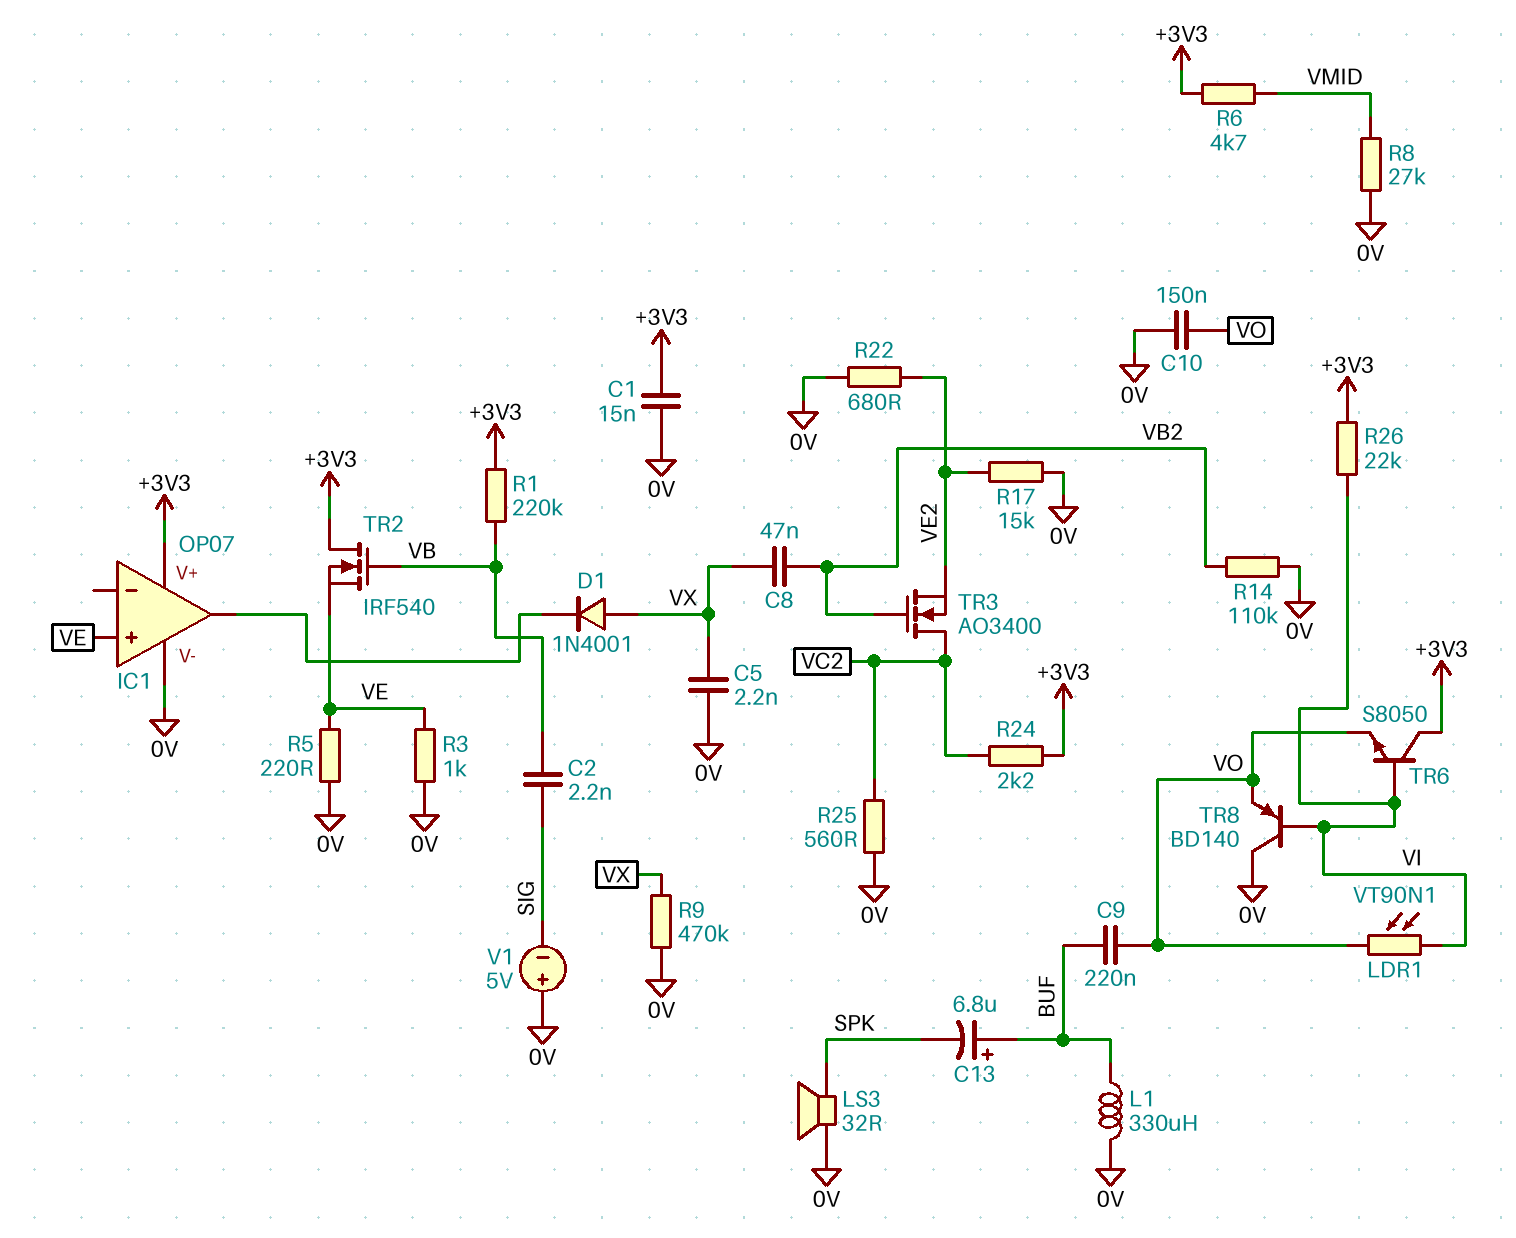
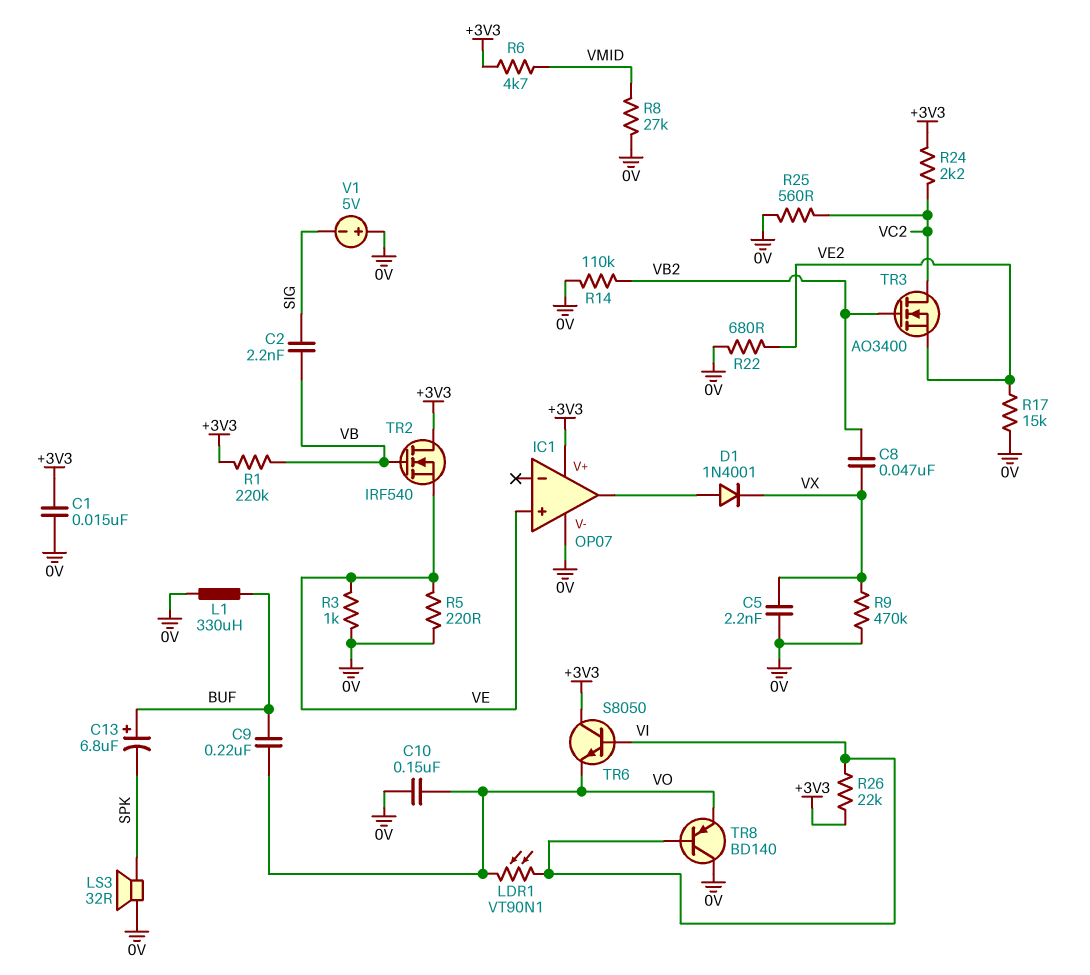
D1: diode 1N4001 (A VX, K IC1/out) -> diode 1N4001 (A IC1/out, K VX)

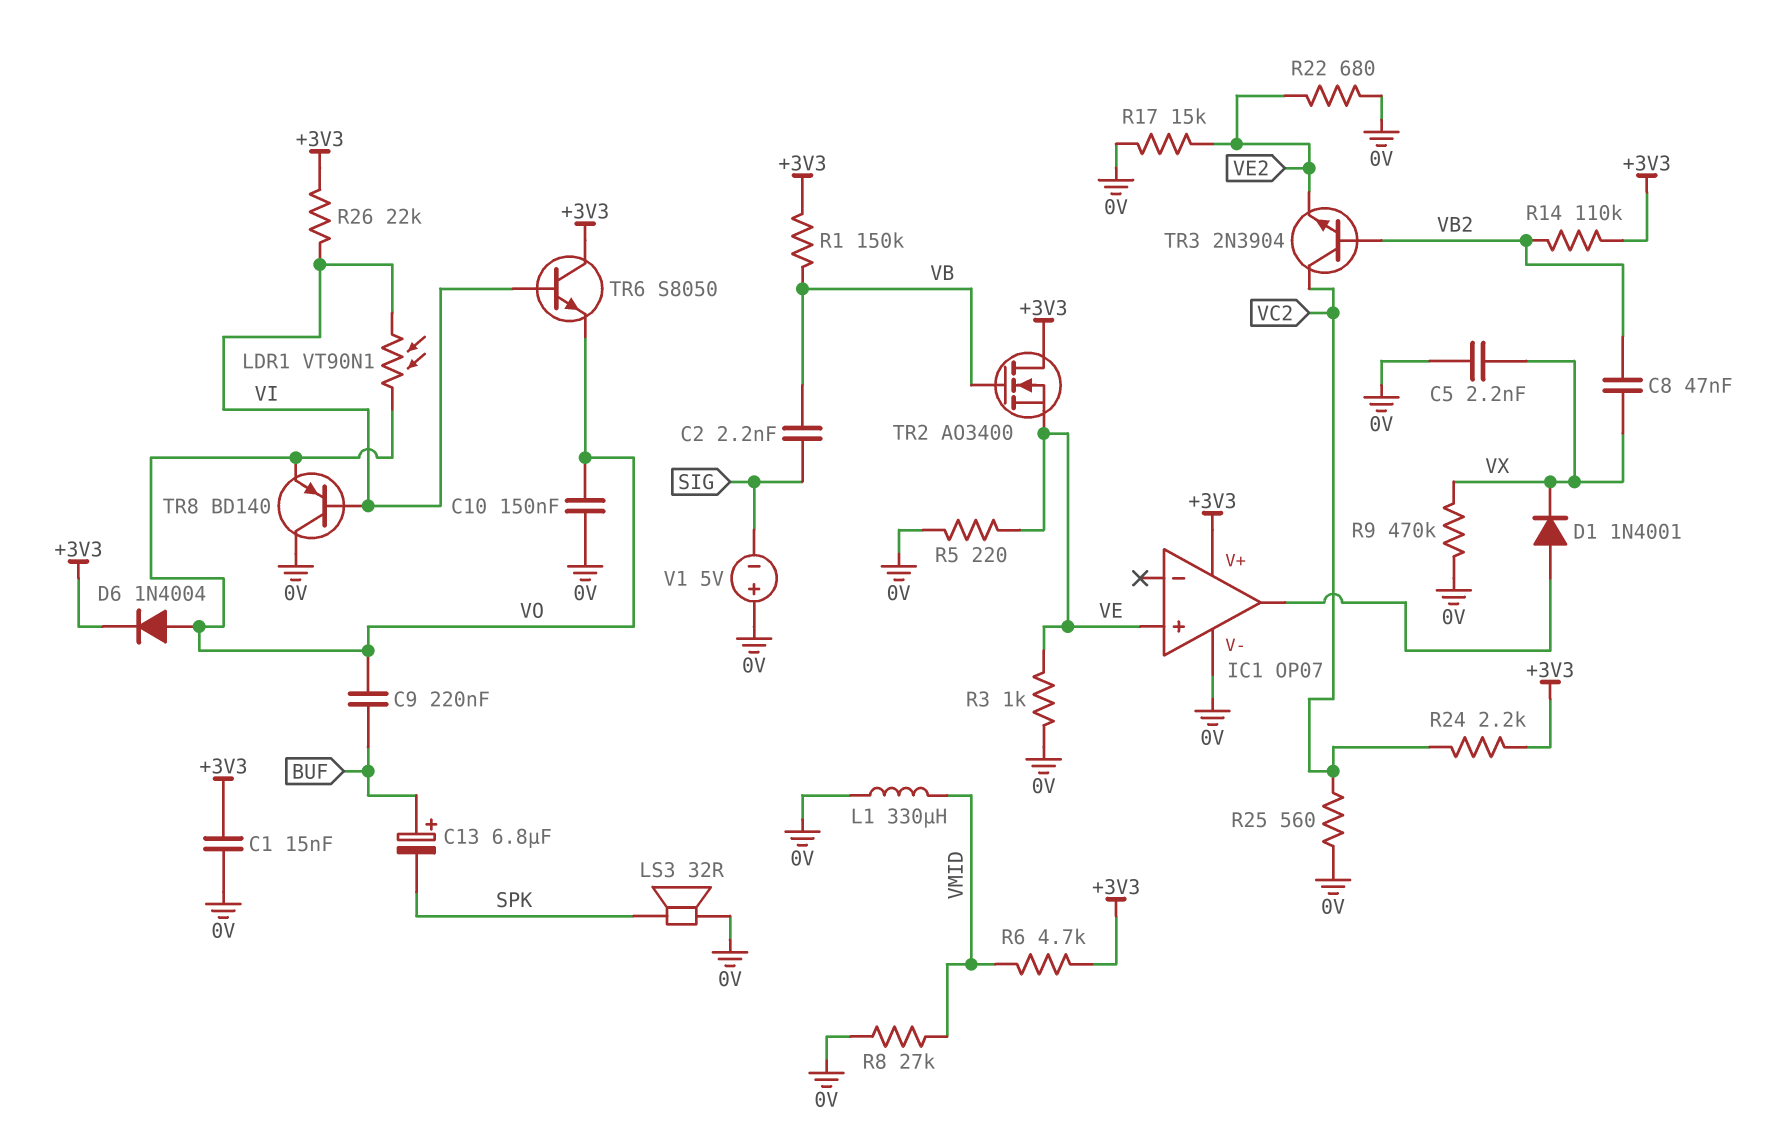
D6: none -> diode 1N4004 (A VO, K +3V3)
L1: 330uH (0V, BUF) -> 330uH (0V, VMID)
R1: 220k (+3V3, VB) -> 150k (+3V3, VB)
R14: 110k (0V, VB2) -> 110k (+3V3, VB2)
TR2: NMOS IRF540 (G VB, D +3V3, S VE) -> NMOS AO3400 (G VB, D +3V3, S VE)
TR3: NMOS AO3400 (G VB2, D VC2, S VE2) -> NPN 2N3904 (B VB2, C VC2, E VE2)

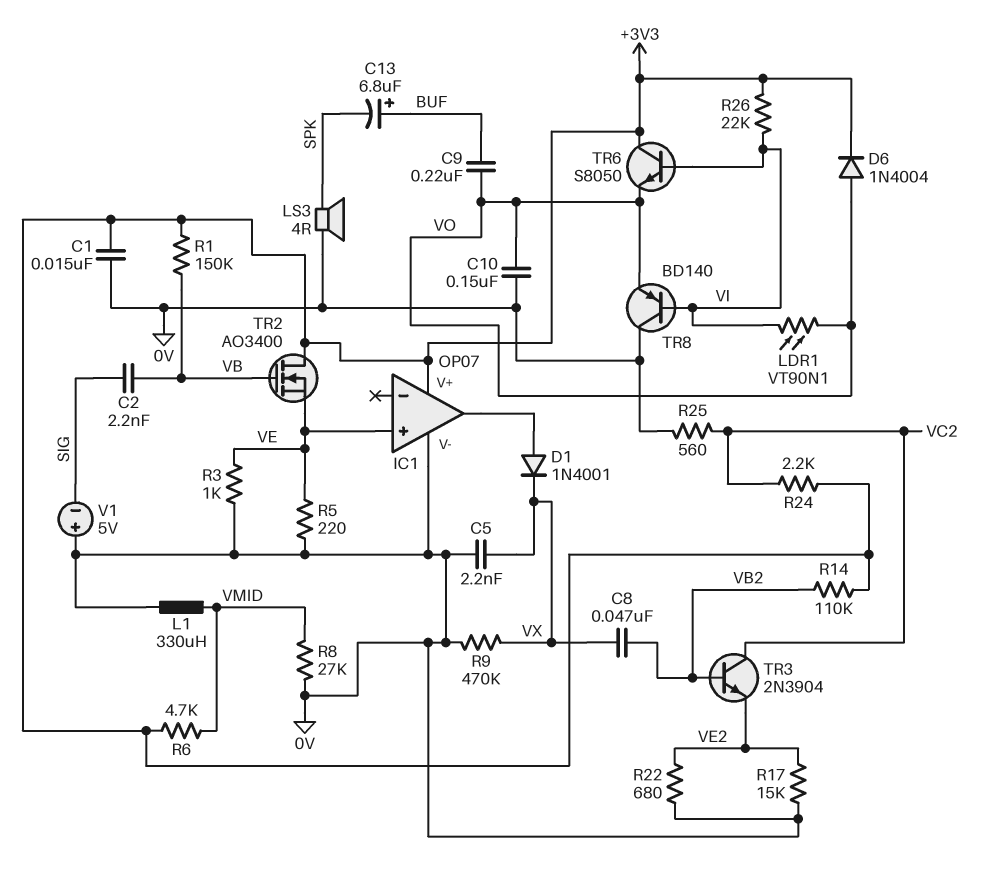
LS3: speaker 32R (0V, SPK) -> speaker 4R (0V, SPK)

